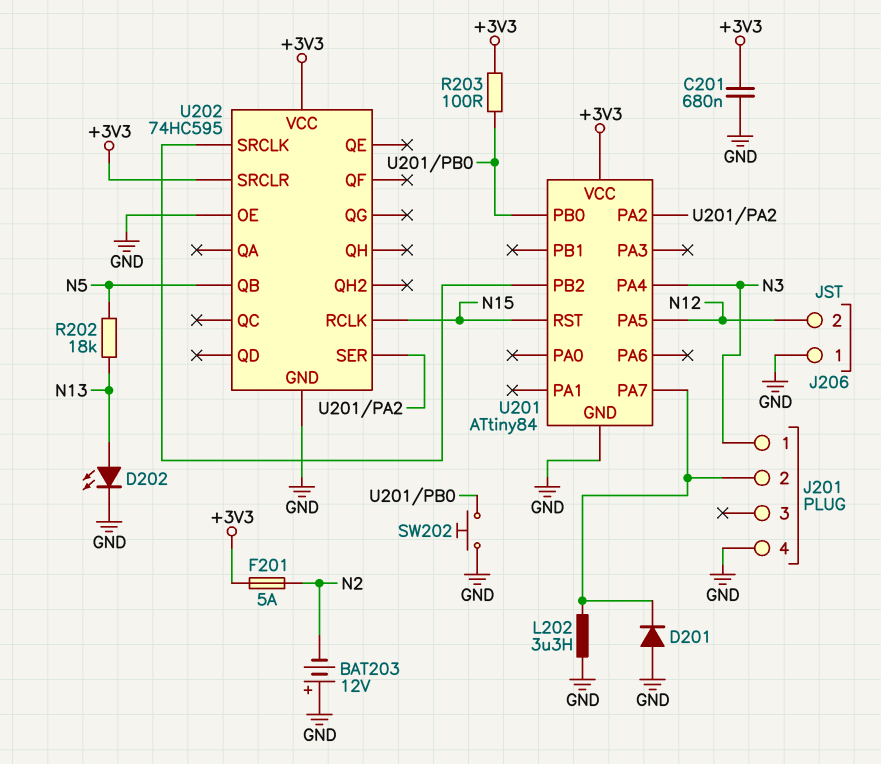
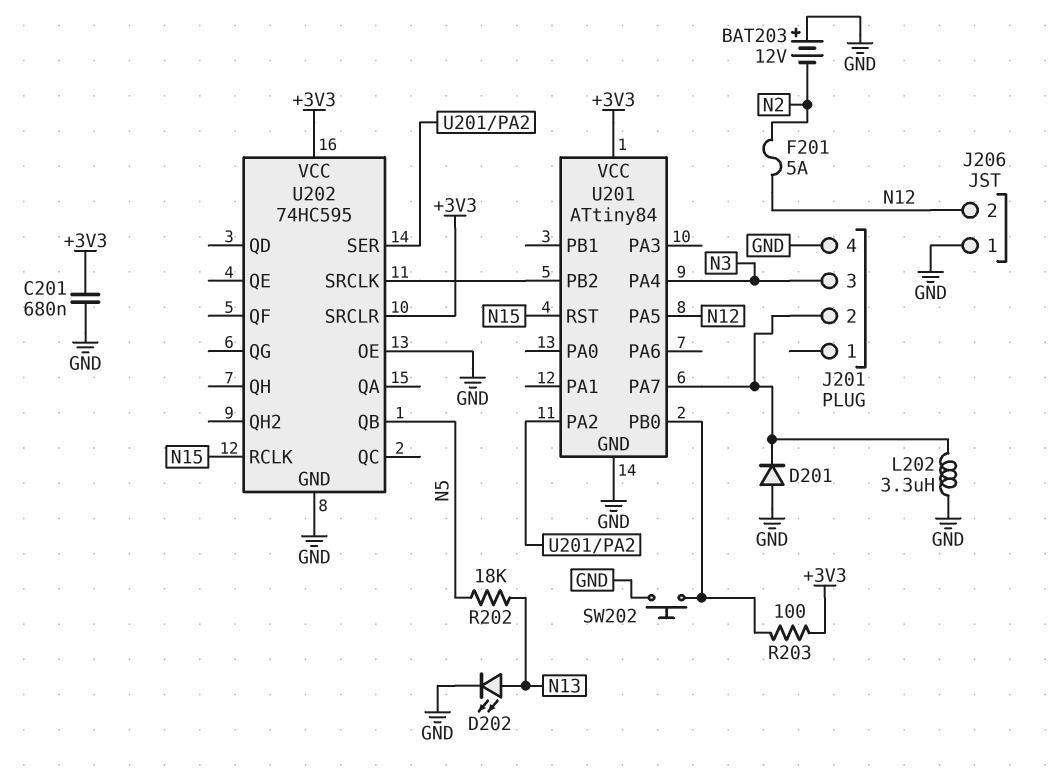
F201: 5A (+3V3, N2) -> 5A (N2, N12)
J201 pin 1: N3 -> none
J201 pin 3: none -> N3

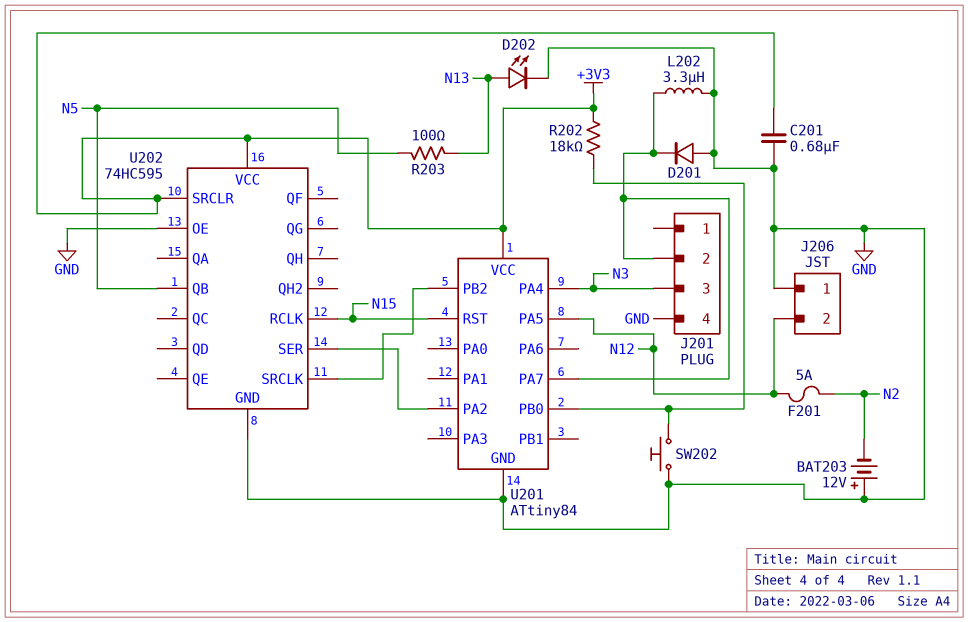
R202: 18k (N5, N13) -> 18k (+3V3, U201/PB0)
R203: 100 (+3V3, U201/PB0) -> 100 (N5, N13)

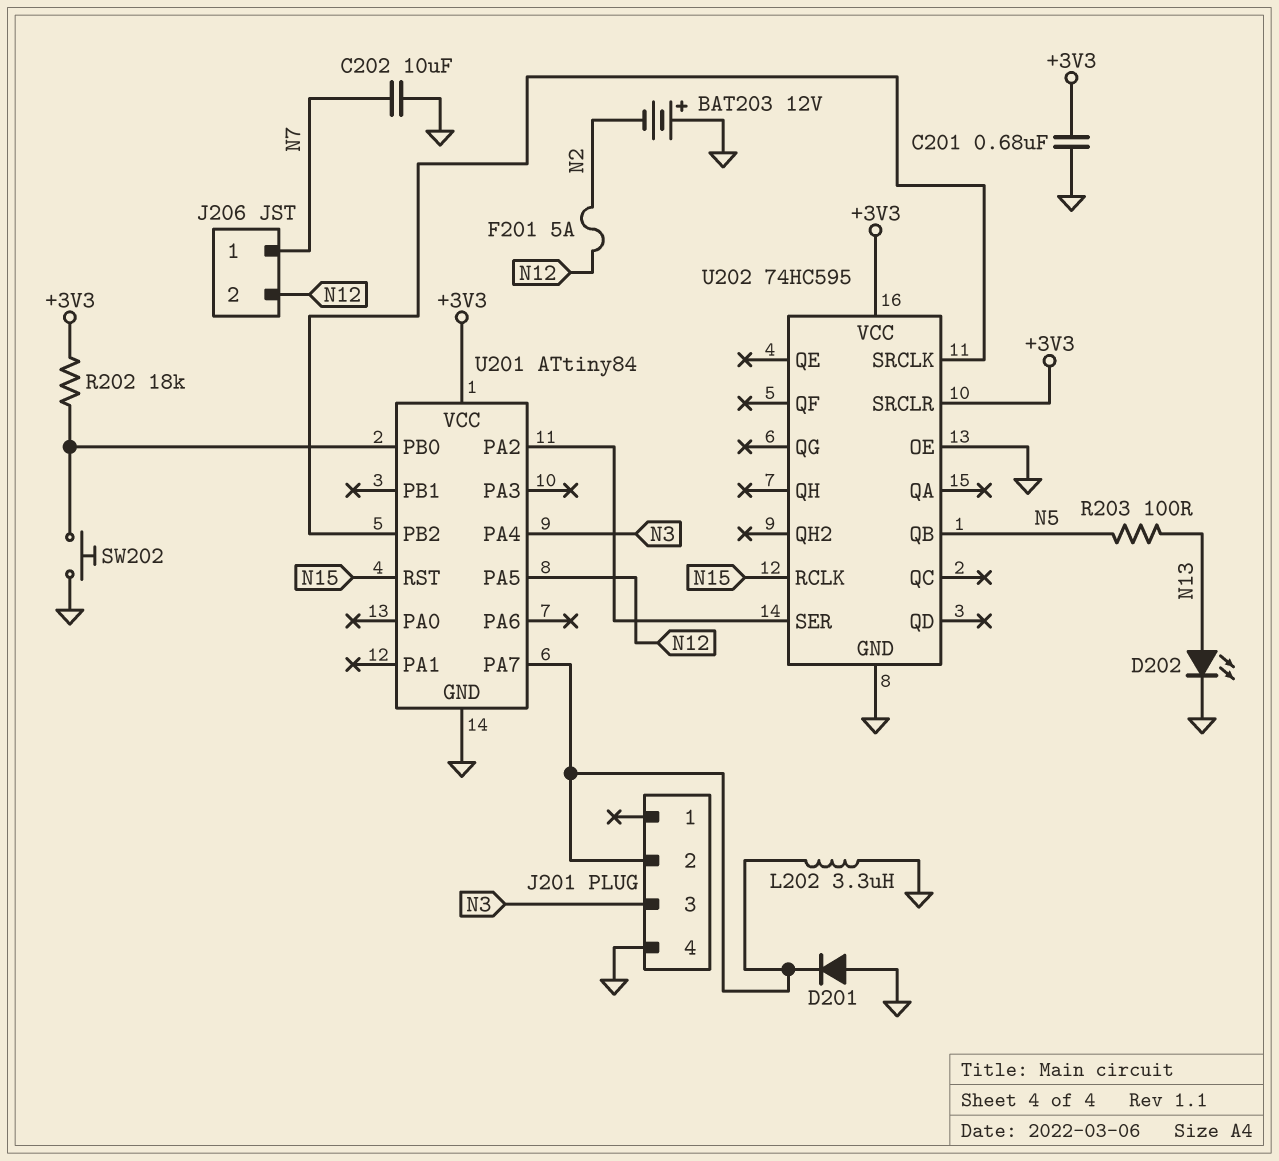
C202: none -> 10uF (GND, N7)
J206 pin 1: GND -> N7

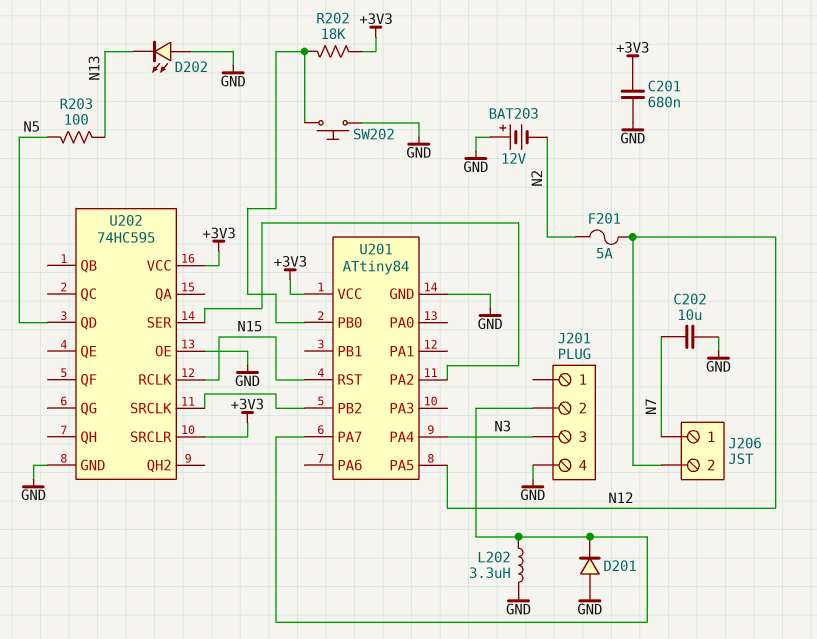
D202: LED (A N13, K GND) -> LED (A GND, K N13)
U202 pin QB: N5 -> none
U202 pin QD: none -> N5

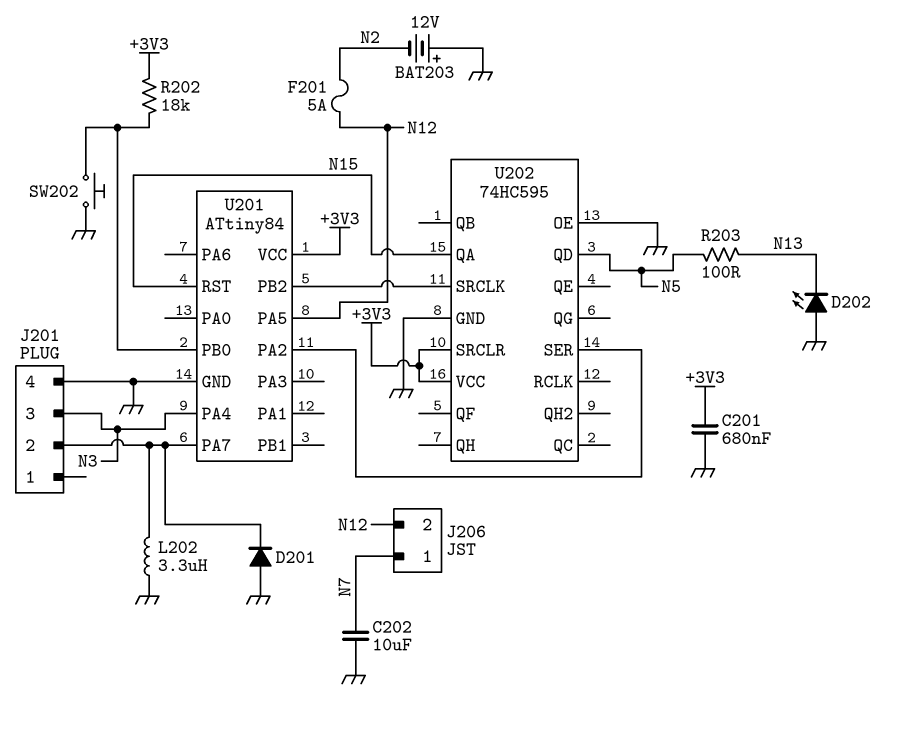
U202 pin QA: none -> N15
U202 pin RCLK: N15 -> none

